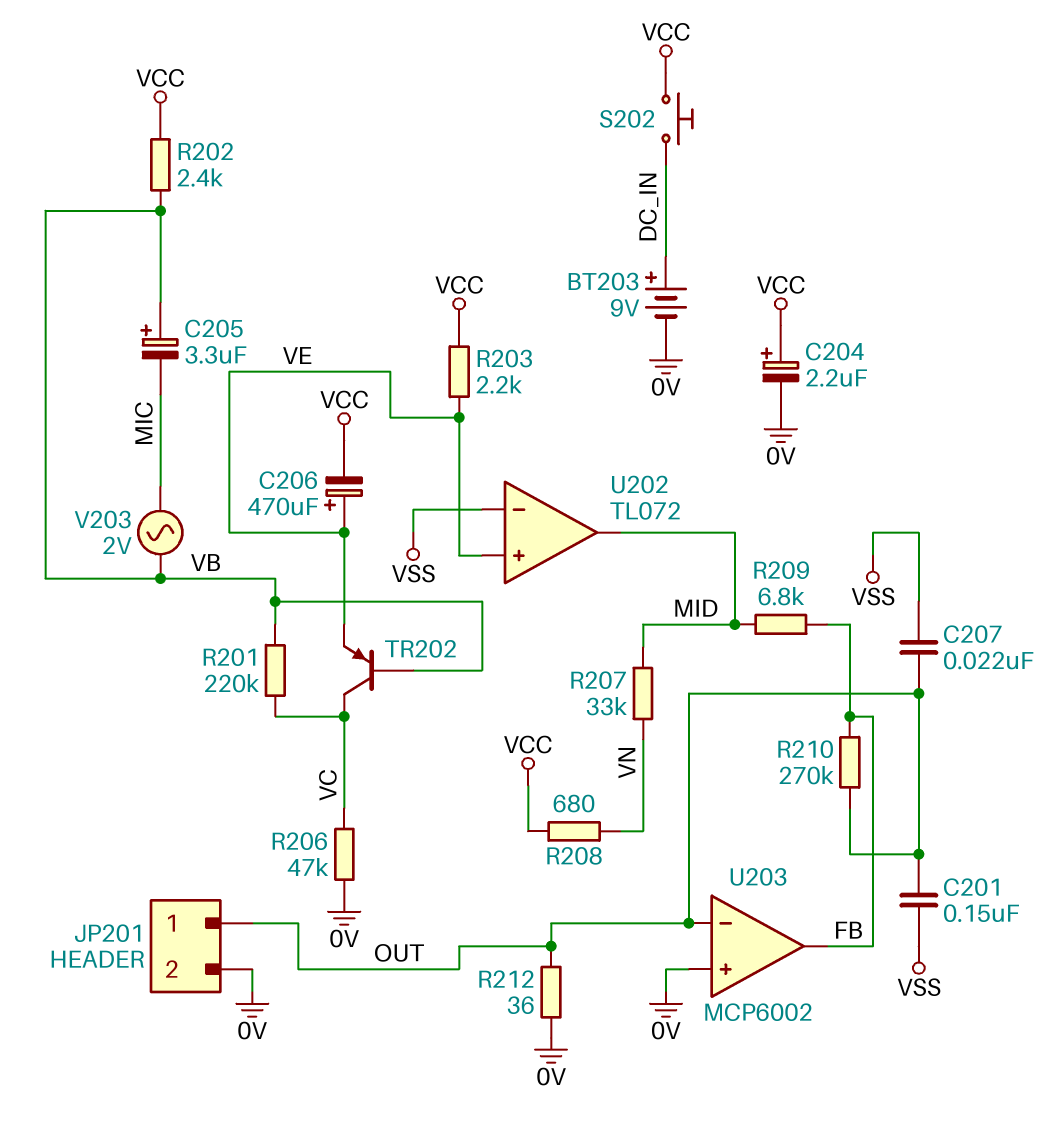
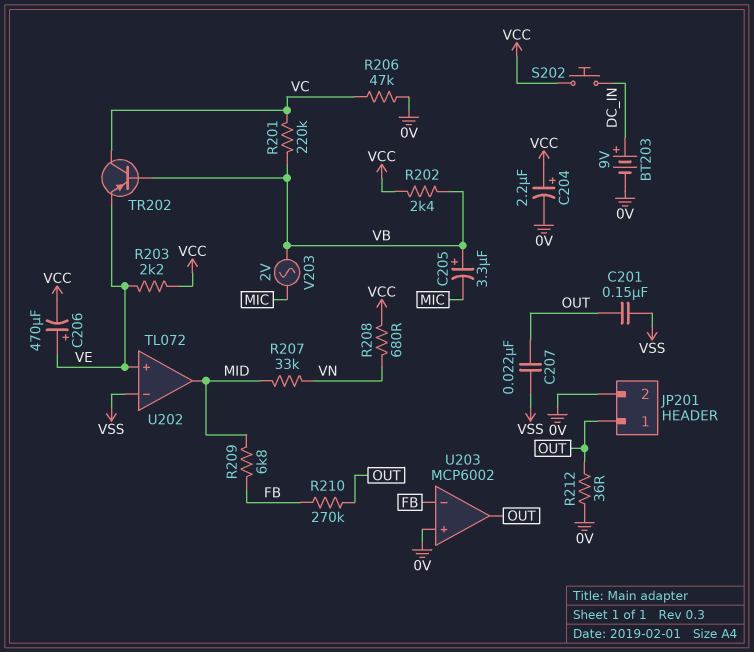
U203 pin in-: OUT -> FB
U203 pin out: FB -> OUT

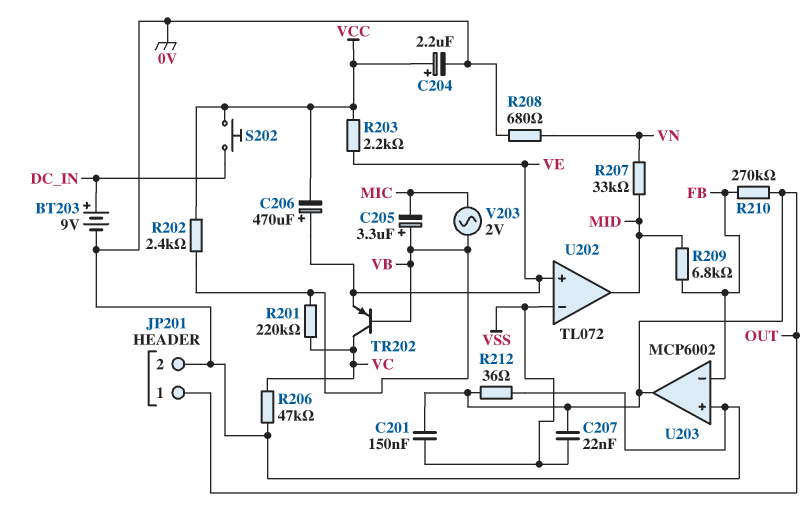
R208: 680 (VCC, VN) -> 680 (0V, VN)

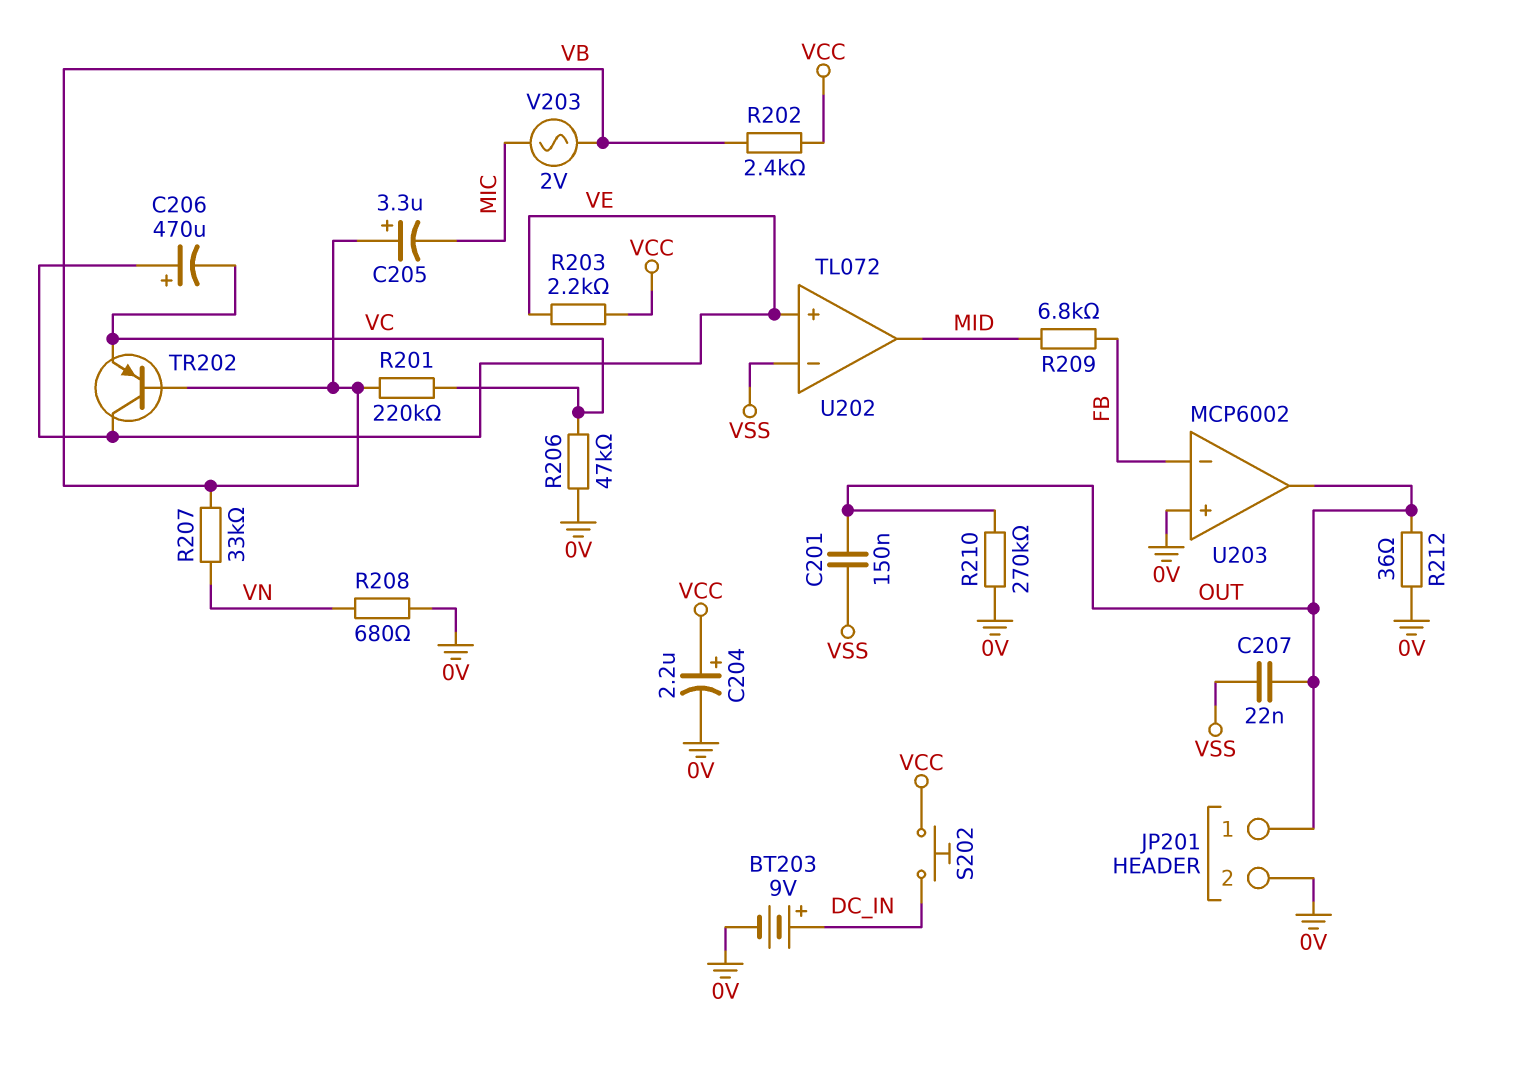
C206: 470uF (plus VE, minus VCC) -> 470uF (plus VE, minus VC)
R207: 33k (MID, VN) -> 33k (VB, VN)
R210: 270k (FB, OUT) -> 270k (0V, OUT)
TR202: PNP (B VB, C VC, E VE) -> PNP (B VB, C VE, E VC)

